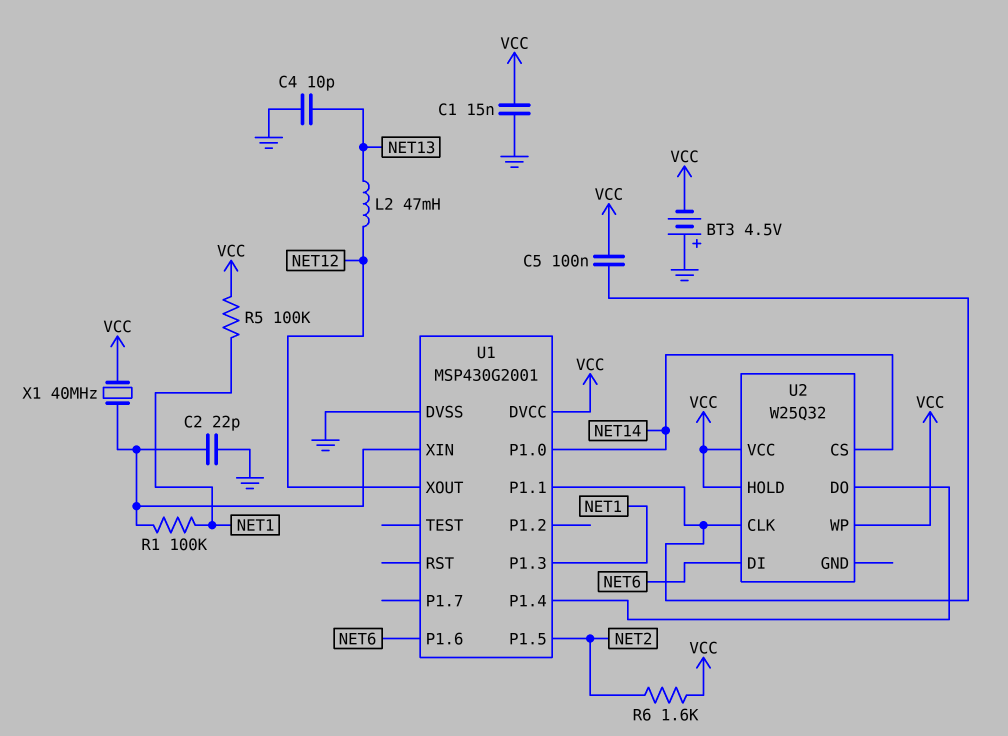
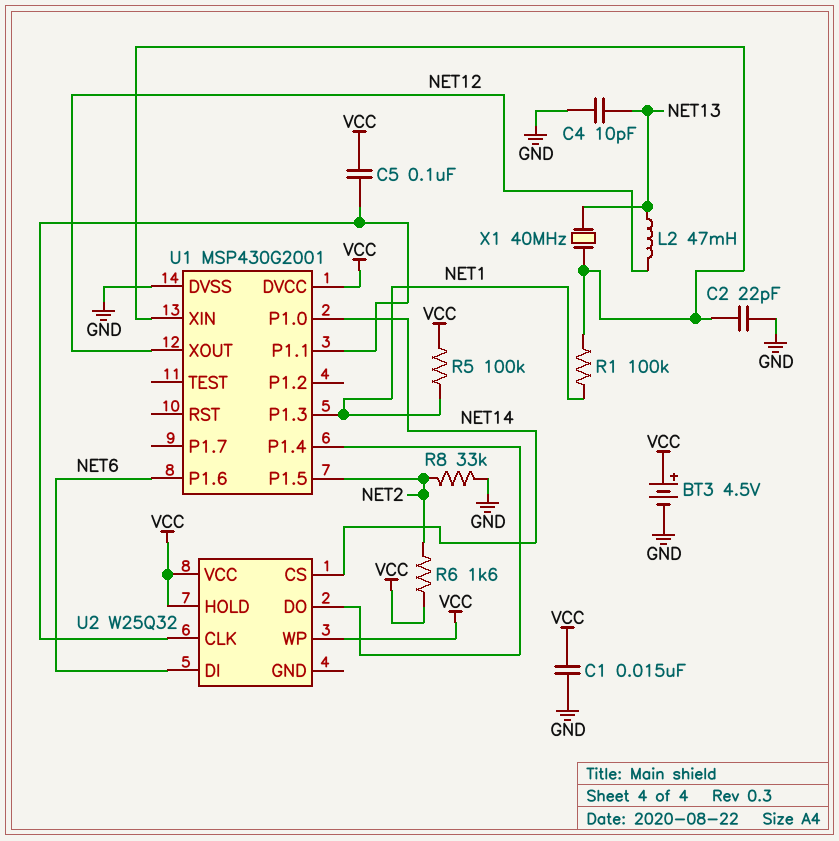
BT3: 4.5V (plus GND, minus VCC) -> 4.5V (plus VCC, minus GND)
R8: none -> 33k (GND, NET2)
X1: 40MHz (U1/XIN, VCC) -> 40MHz (NET13, U1/XIN)

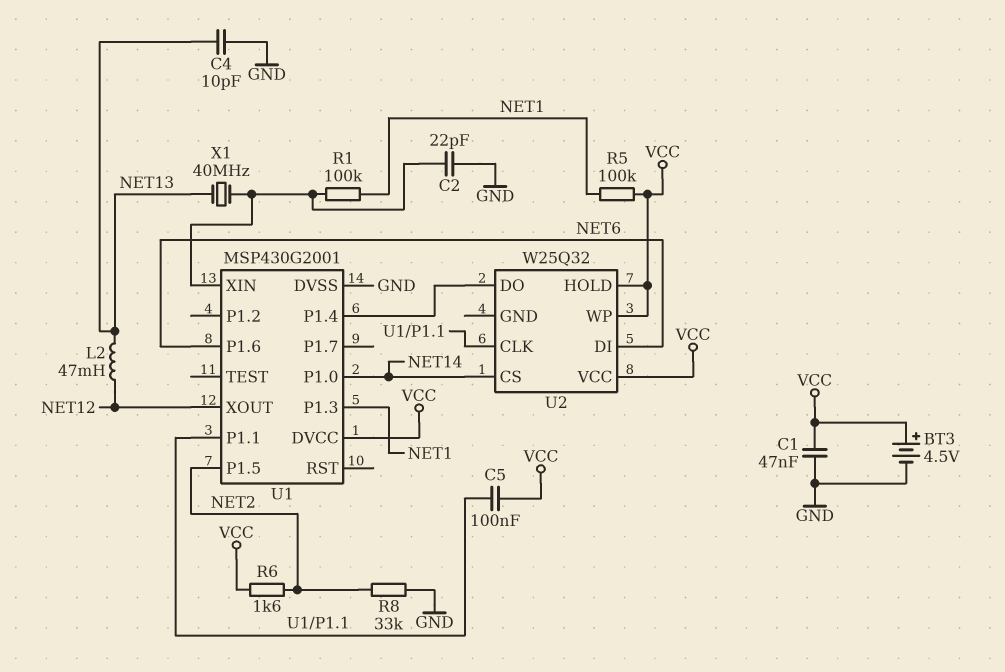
C1: 15nF (GND, VCC) -> 47nF (GND, VCC)

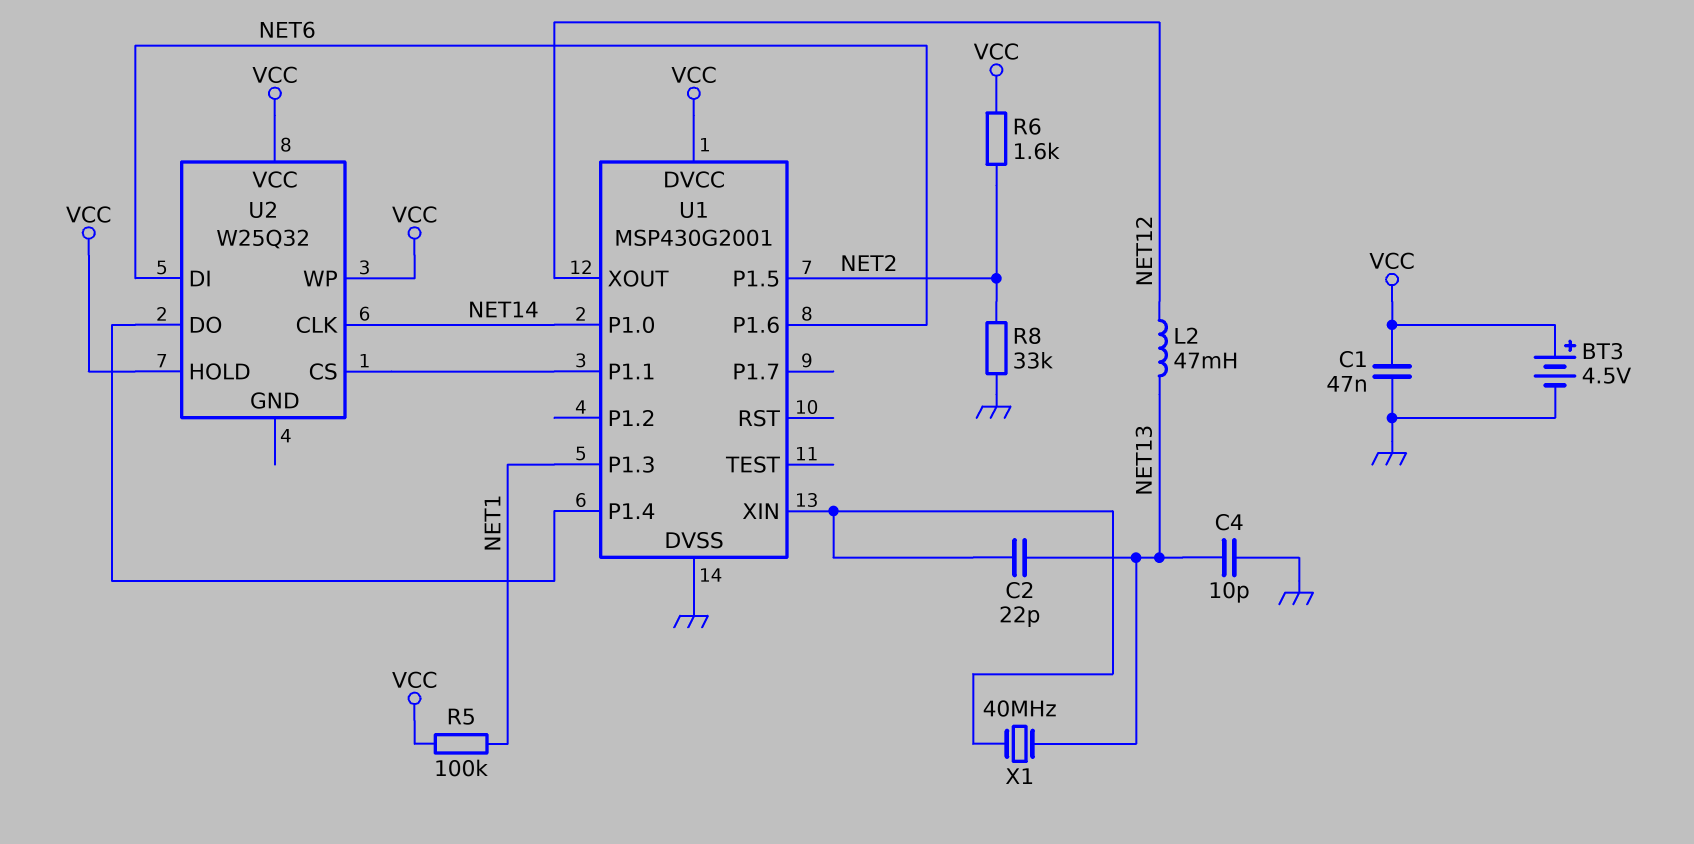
C2: 22pF (GND, U1/XIN) -> 22pF (NET13, U1/XIN)
C5: 100nF (U1/P1.1, VCC) -> none
R1: 100k (NET1, U1/XIN) -> none
U2 pin CLK: U1/P1.1 -> NET14
U2 pin CS: NET14 -> U1/P1.1

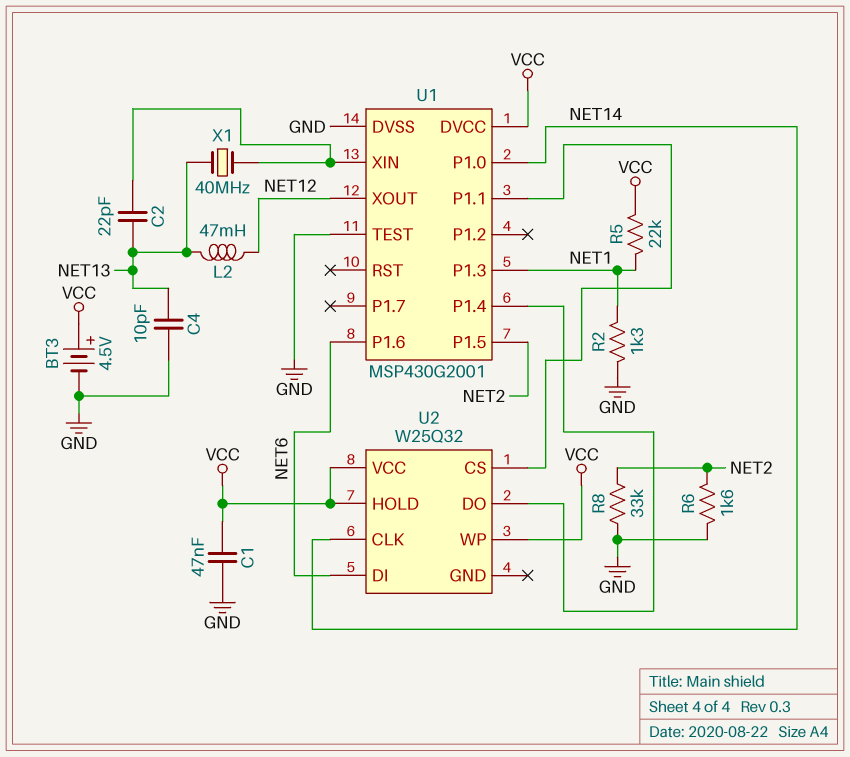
R2: none -> 1.3k (GND, NET1)
R5: 100k (NET1, VCC) -> 22k (NET1, VCC)
R6: 1.6k (NET2, VCC) -> 1.6k (GND, NET2)
U1 pin TEST: none -> GND

